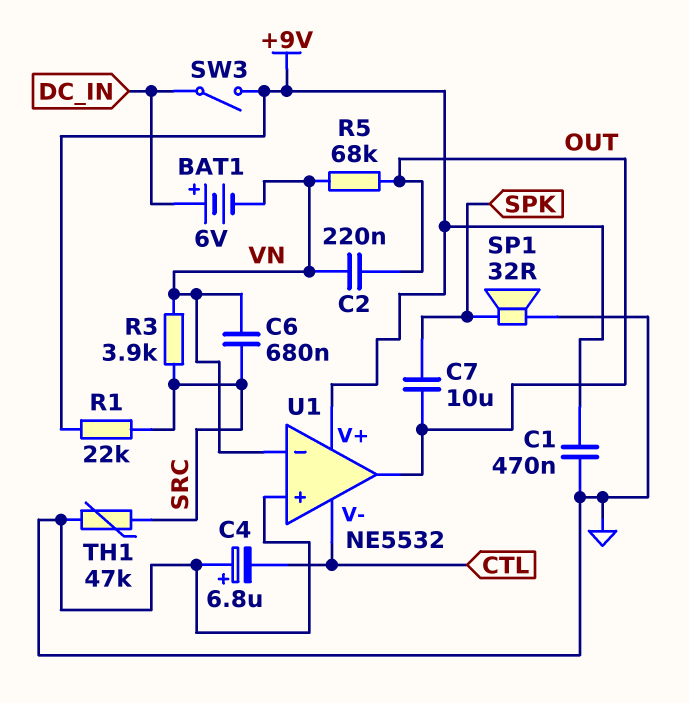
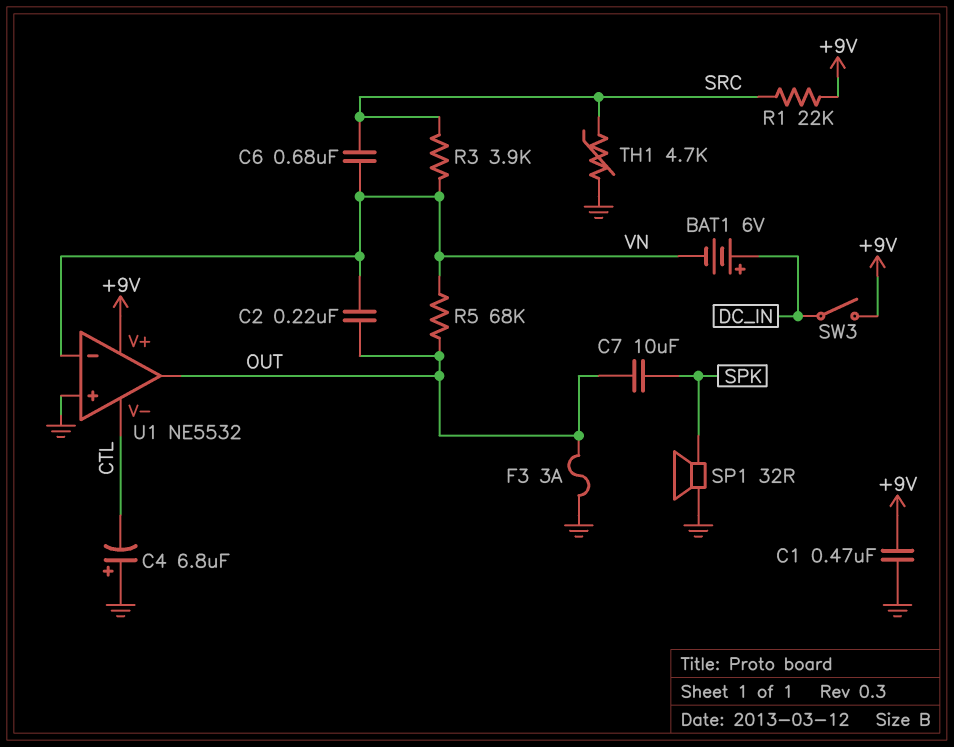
F3: none -> 3A (GND, OUT)
TH1: 47k (GND, SRC) -> 4.7k (GND, SRC)

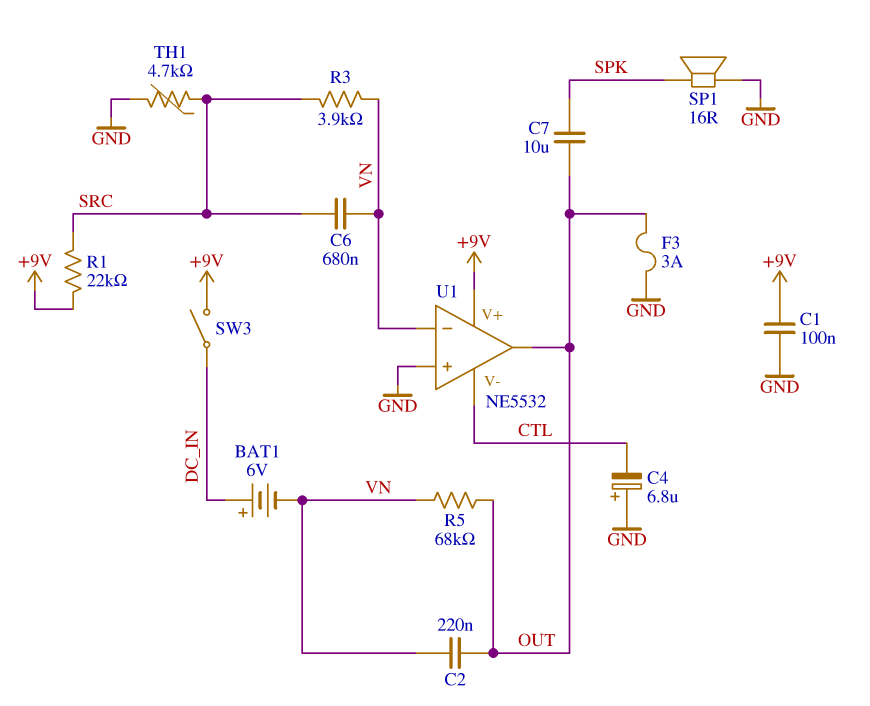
C1: 470nF (+9V, GND) -> 100nF (+9V, GND)
SP1: speaker 32R (GND, SPK) -> speaker 16R (GND, SPK)

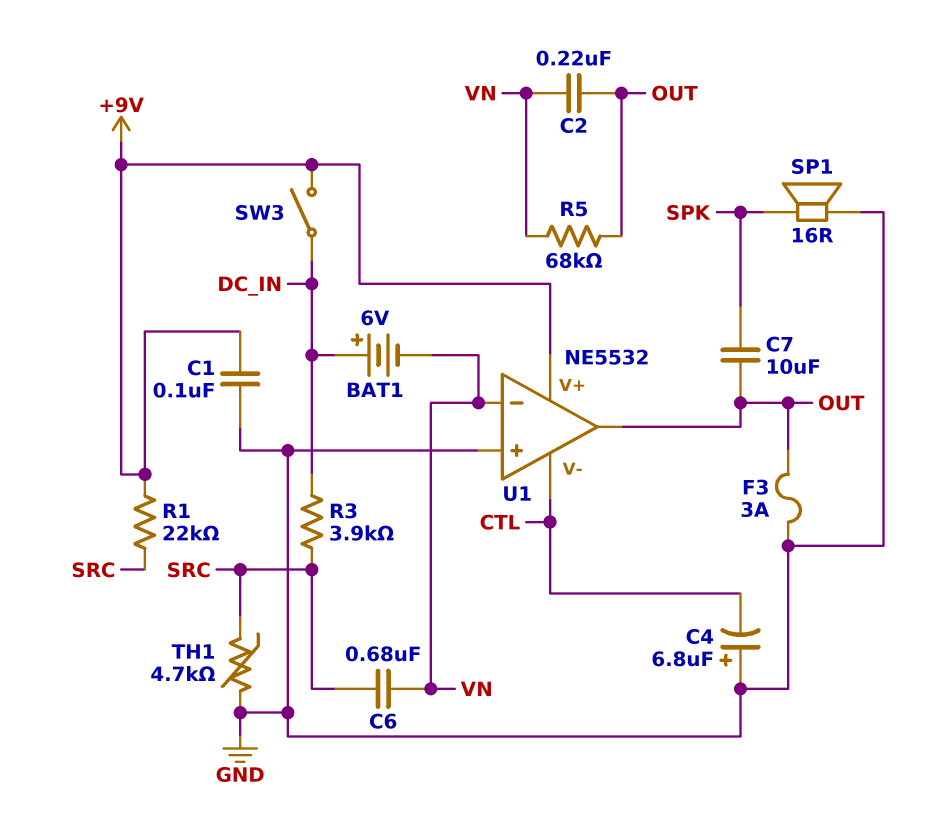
R3: 3.9k (SRC, VN) -> 3.9k (DC_IN, SRC)

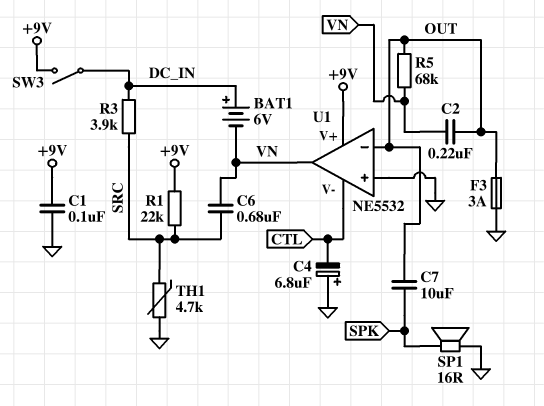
U1 pin in-: VN -> OUT
U1 pin out: OUT -> VN

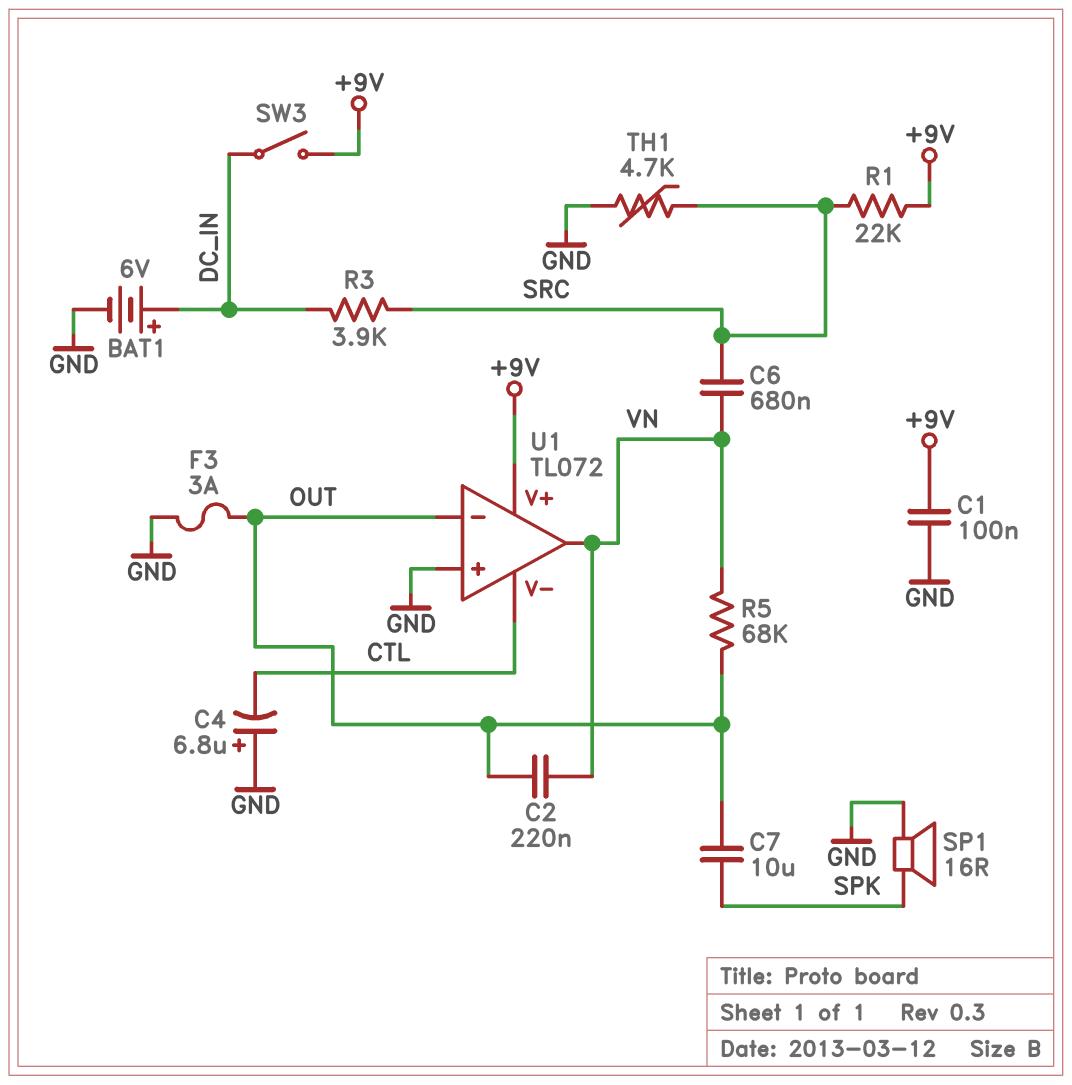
BAT1: 6V (plus DC_IN, minus VN) -> 6V (plus DC_IN, minus GND)
U1: NE5532 -> TL072

